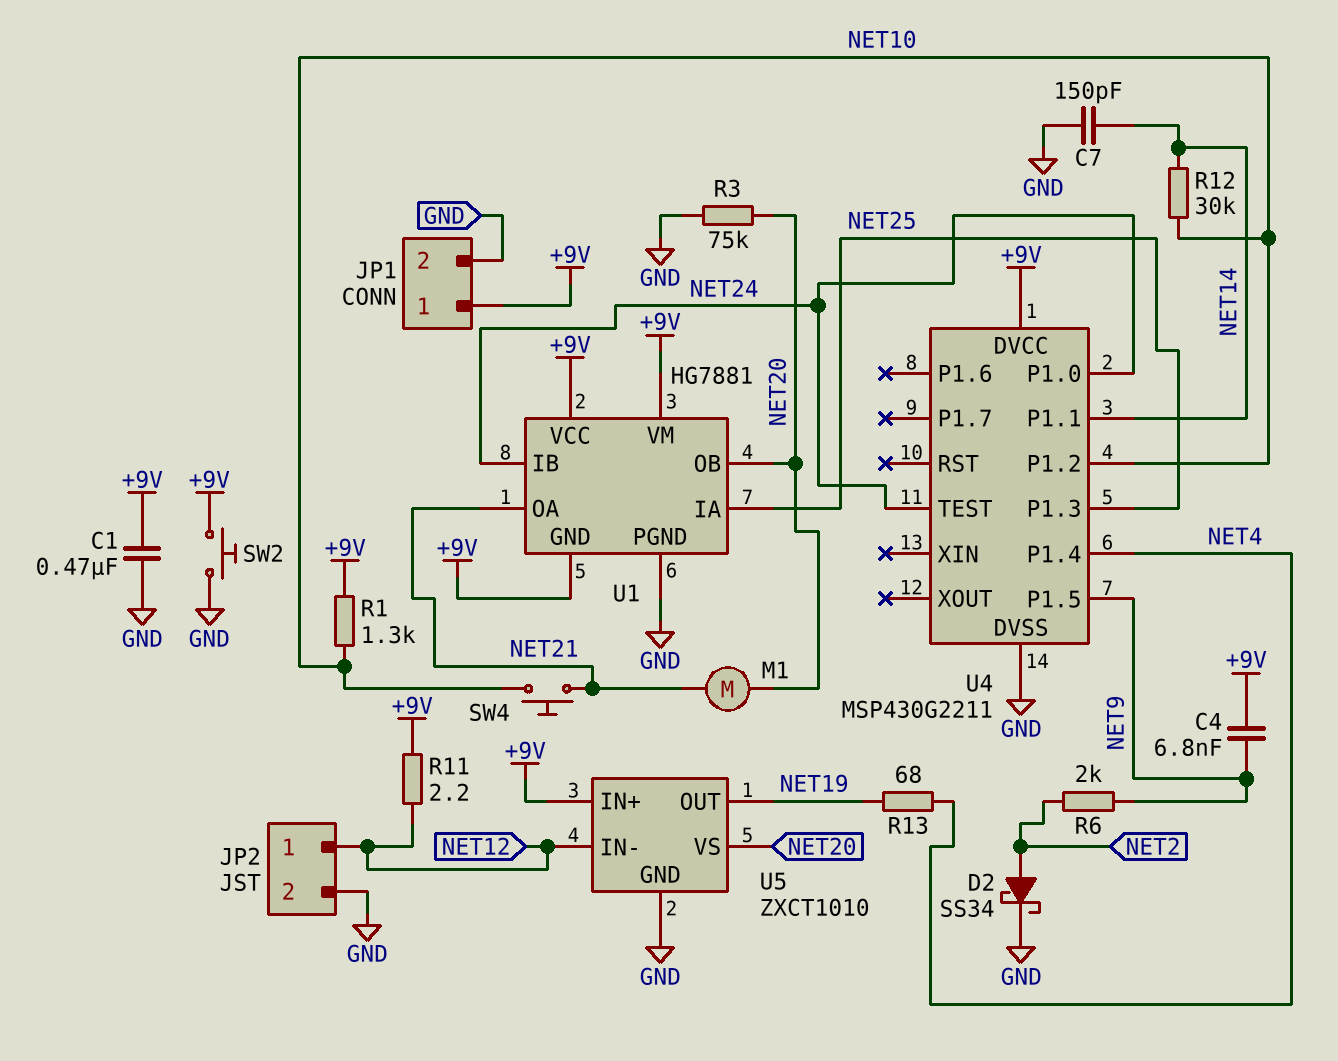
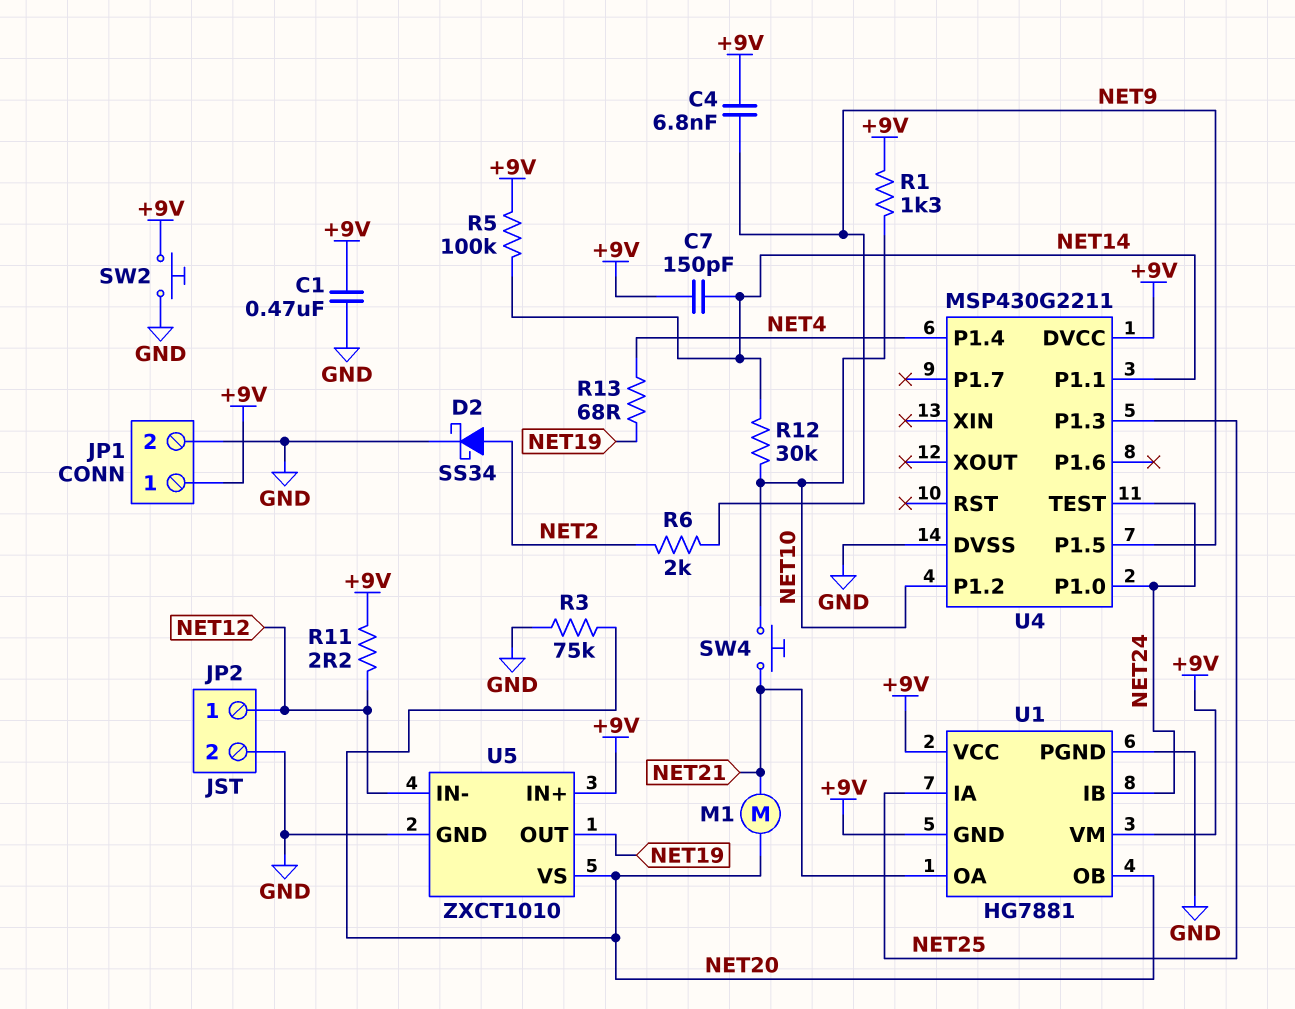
C7: 150pF (GND, NET14) -> 150pF (+9V, NET14)
R5: none -> 100k (+9V, NET14)

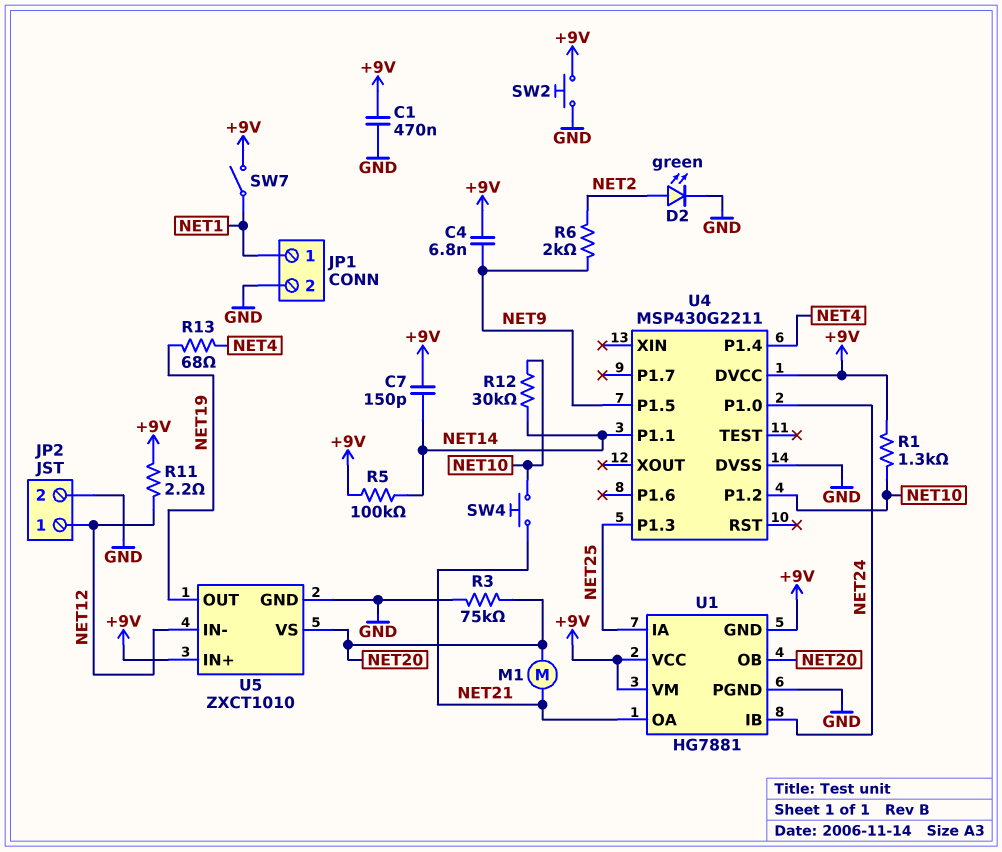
D2: schottky SS34 (A NET2, K GND) -> LED green (A NET2, K GND)
JP1 pin 1: +9V -> NET1
SW7: none -> switch (+9V, NET1)
U4 pin TEST: NET24 -> none

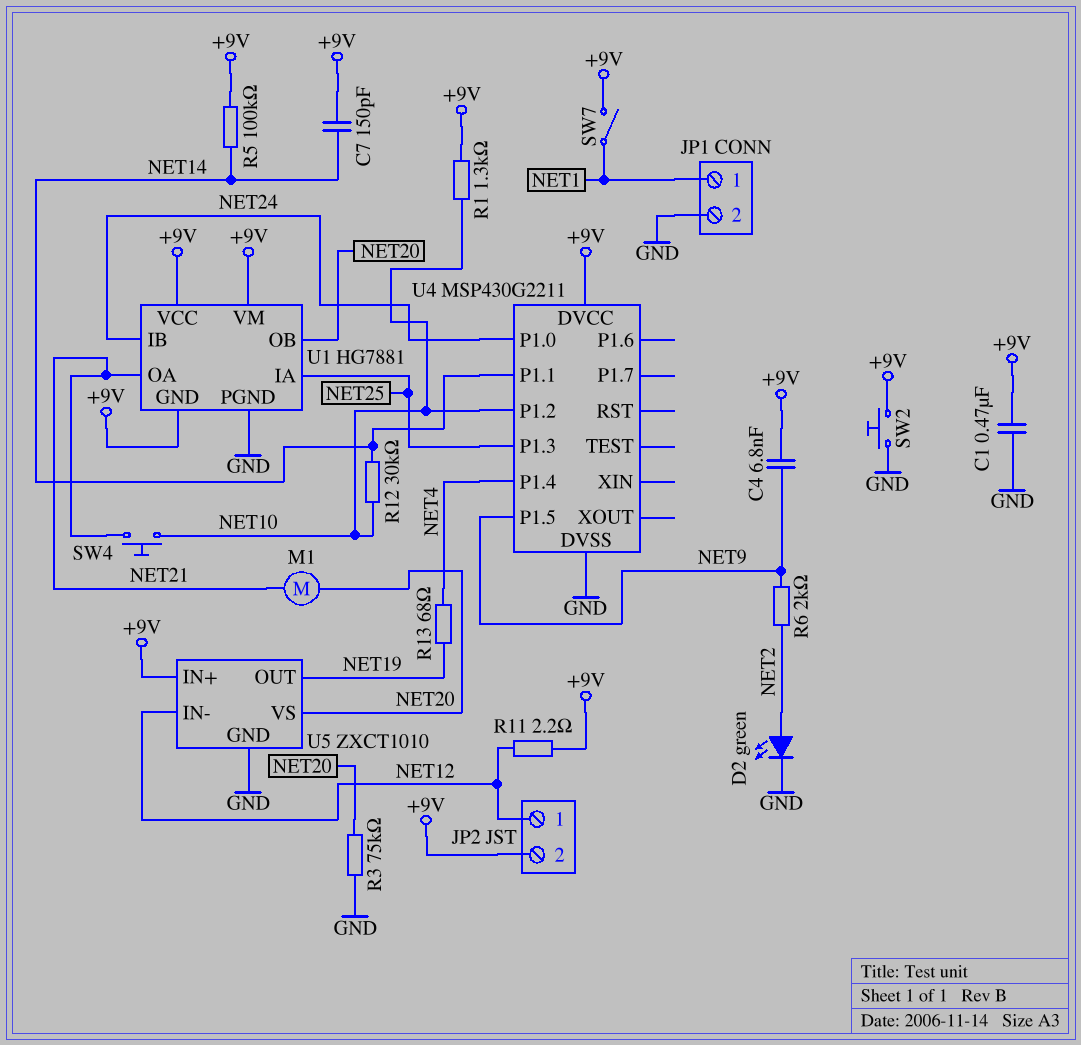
JP2 pin 2: GND -> +9V

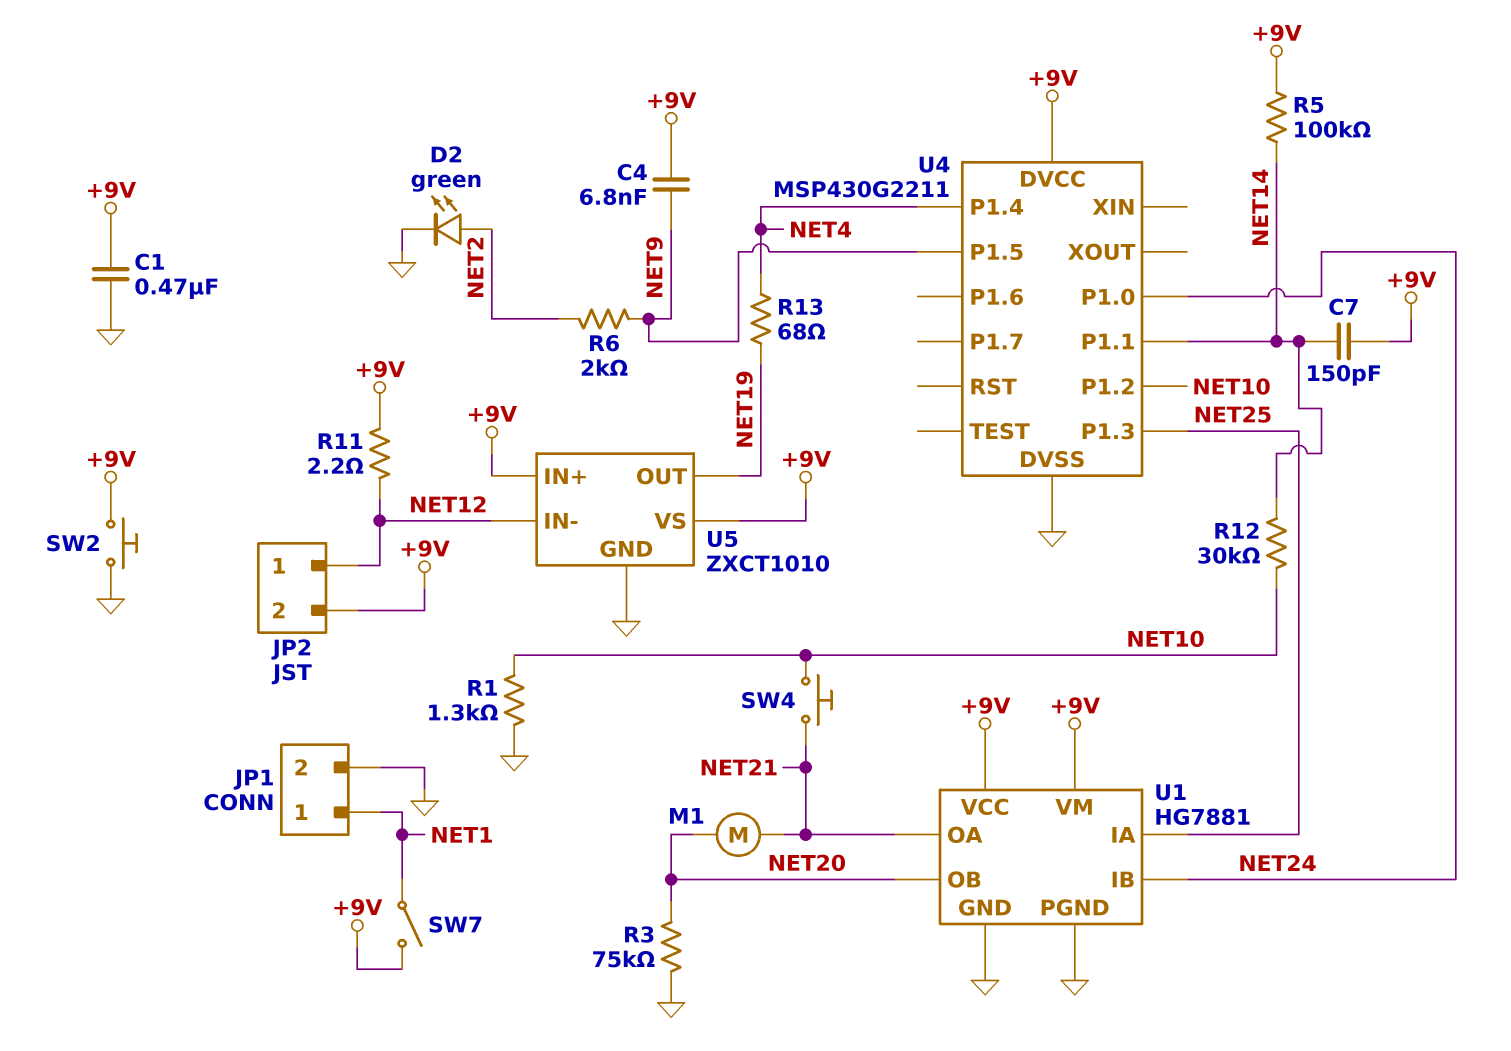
R1: 1.3k (+9V, NET10) -> 1.3k (GND, NET10)
U1 pin GND: +9V -> GND
U5 pin VS: NET20 -> +9V

